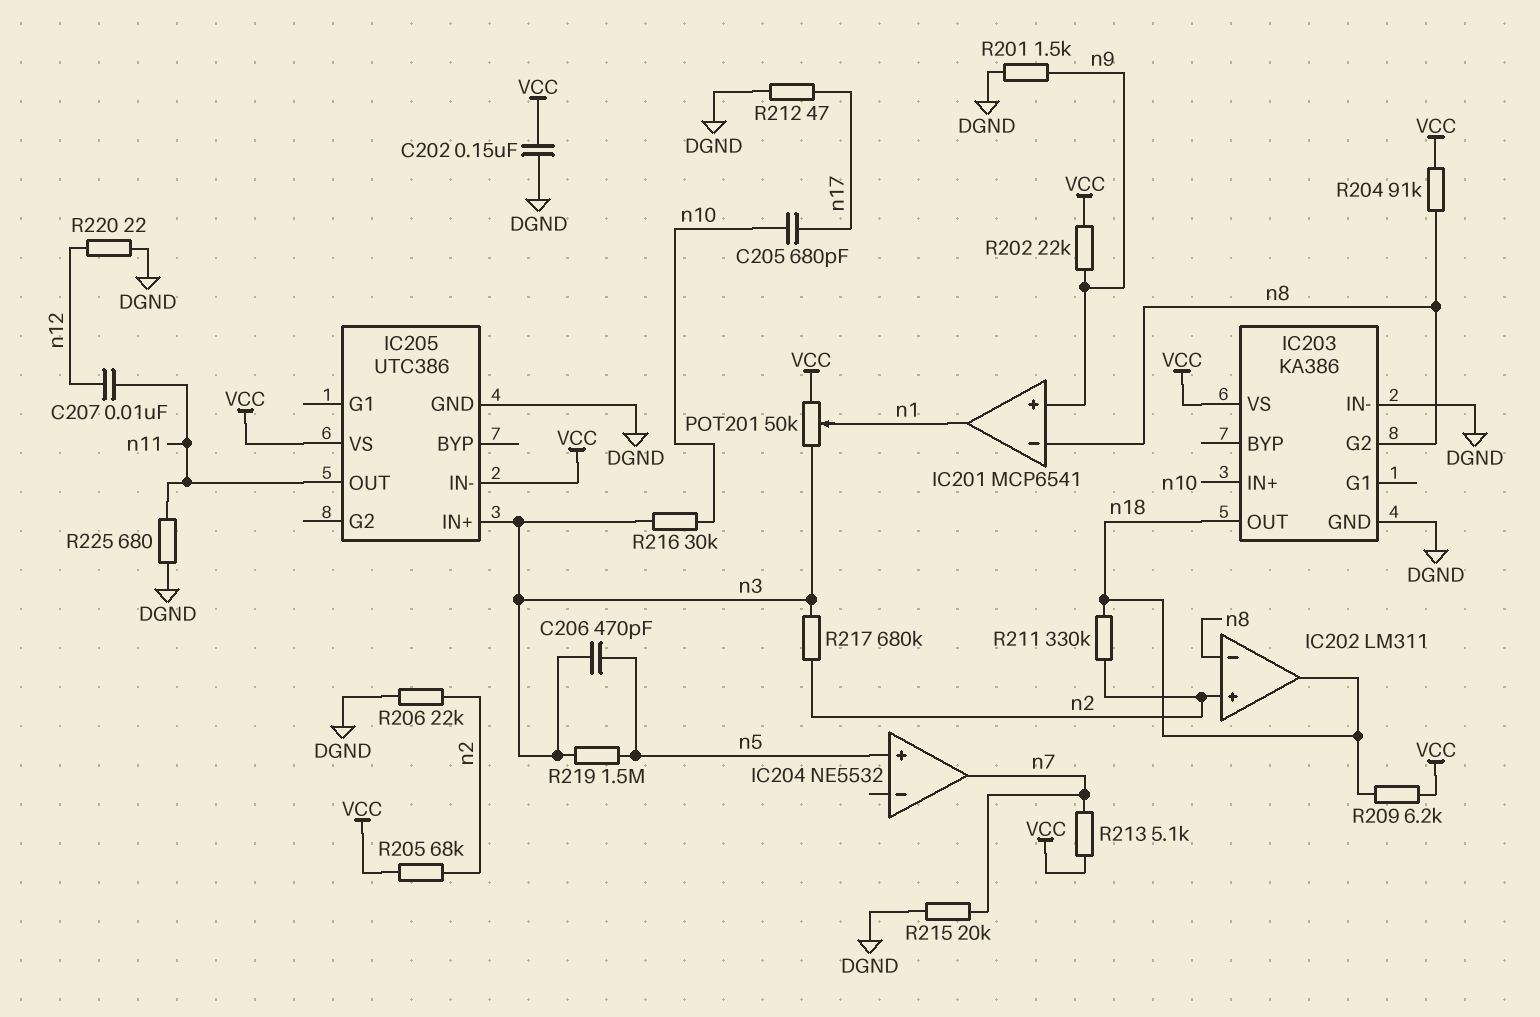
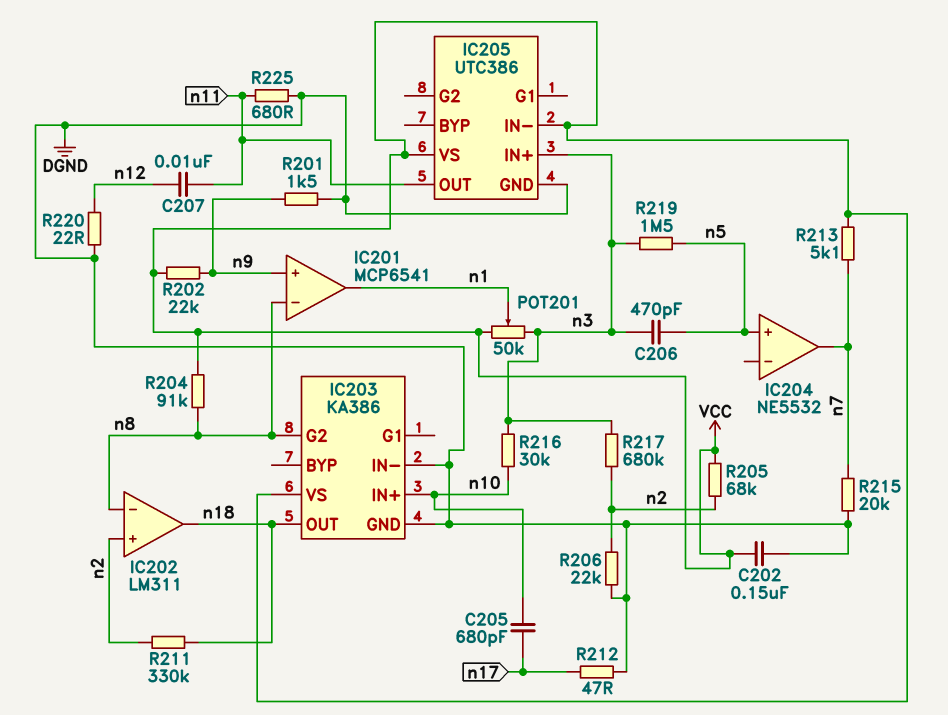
R209: 6.2k (VCC, n18) -> none

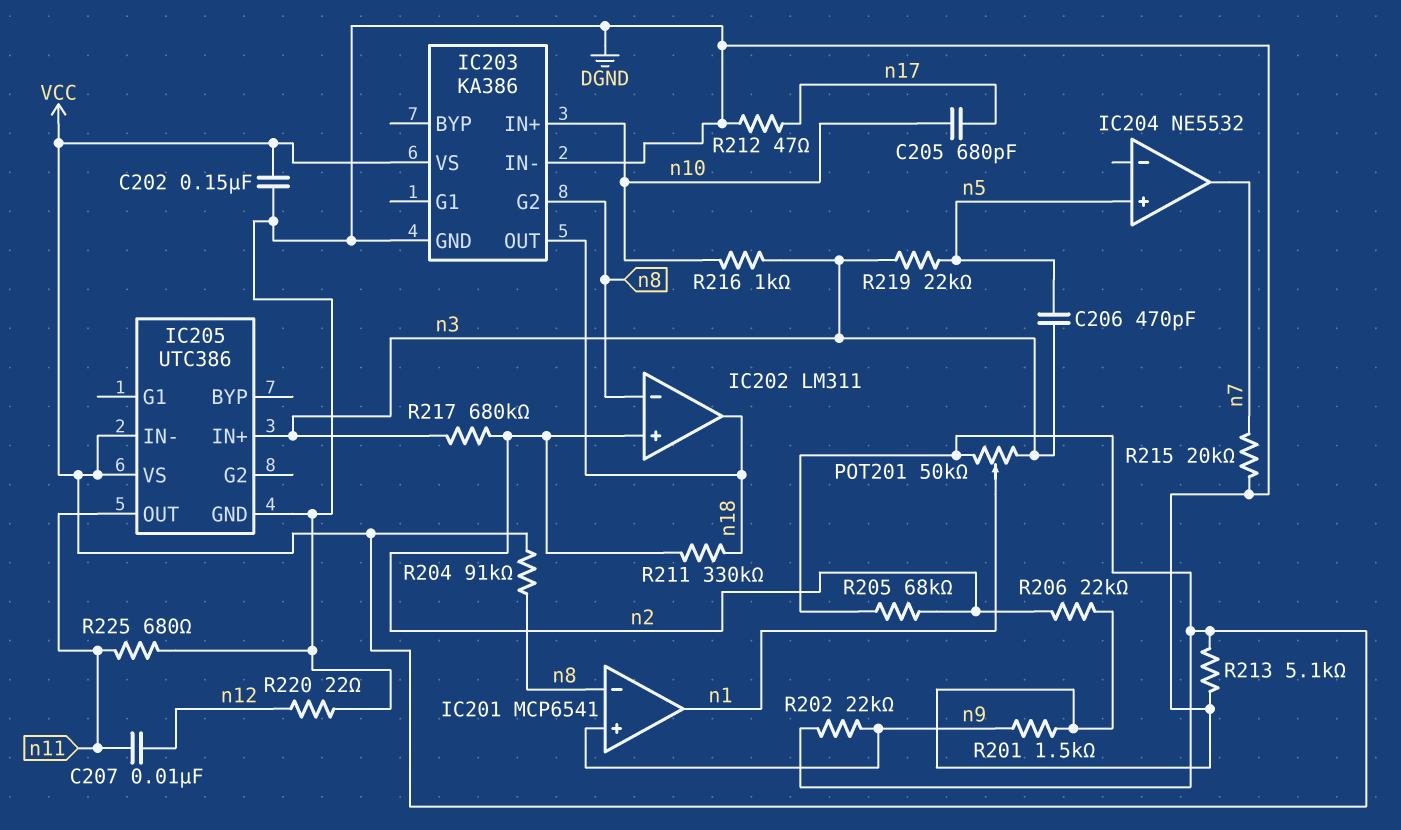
R213: 5.1k (VCC, n7) -> 5.1k (DGND, VCC)
R216: 30k (n3, n10) -> 1k (n3, n10)
R219: 1.5M (n3, n5) -> 22k (n3, n5)

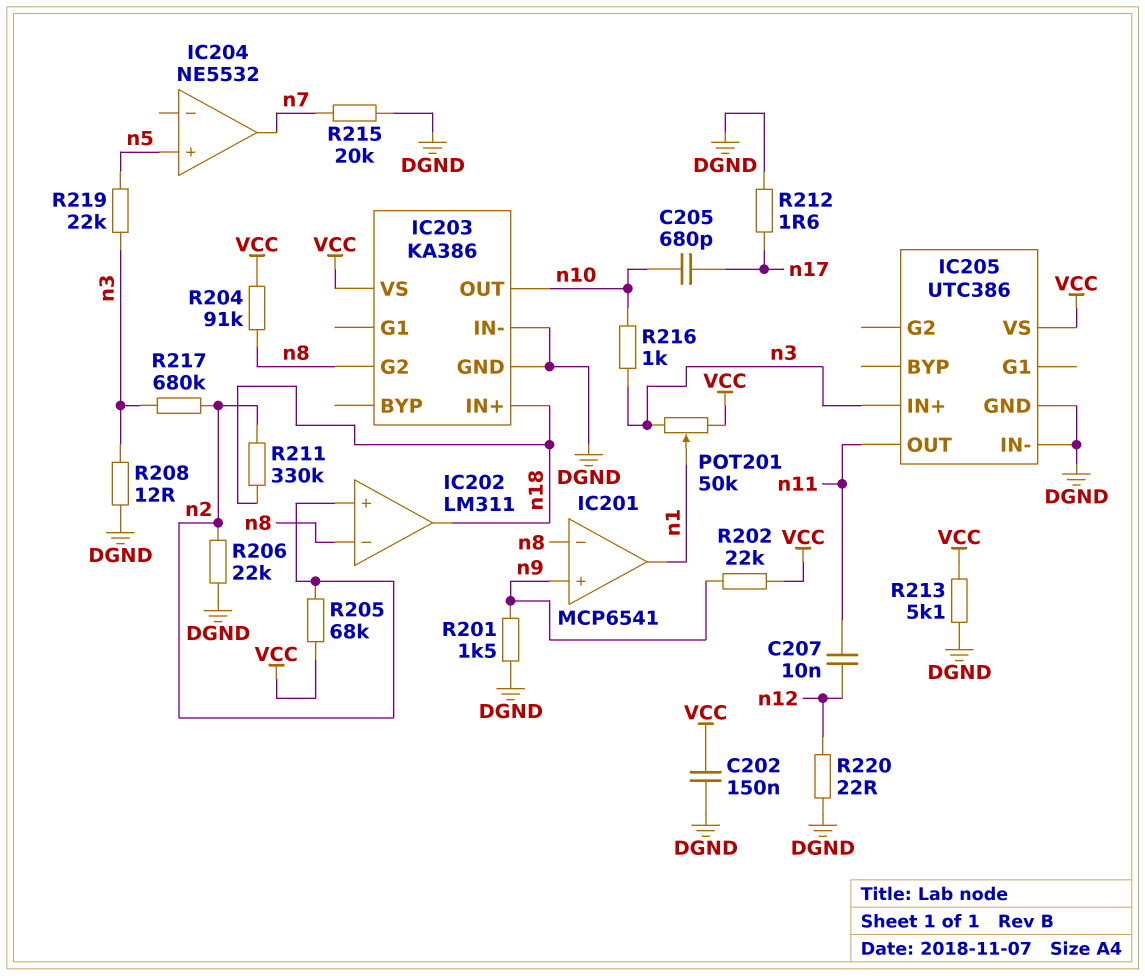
C206: 470pF (n3, n5) -> none
IC203 pin IN+: n10 -> n18
IC203 pin OUT: n18 -> n10
IC205 pin IN-: VCC -> DGND
R208: none -> 12 (DGND, n3)
R212: 47 (DGND, n17) -> 1.6 (DGND, n17)
R225: 680 (DGND, n11) -> none

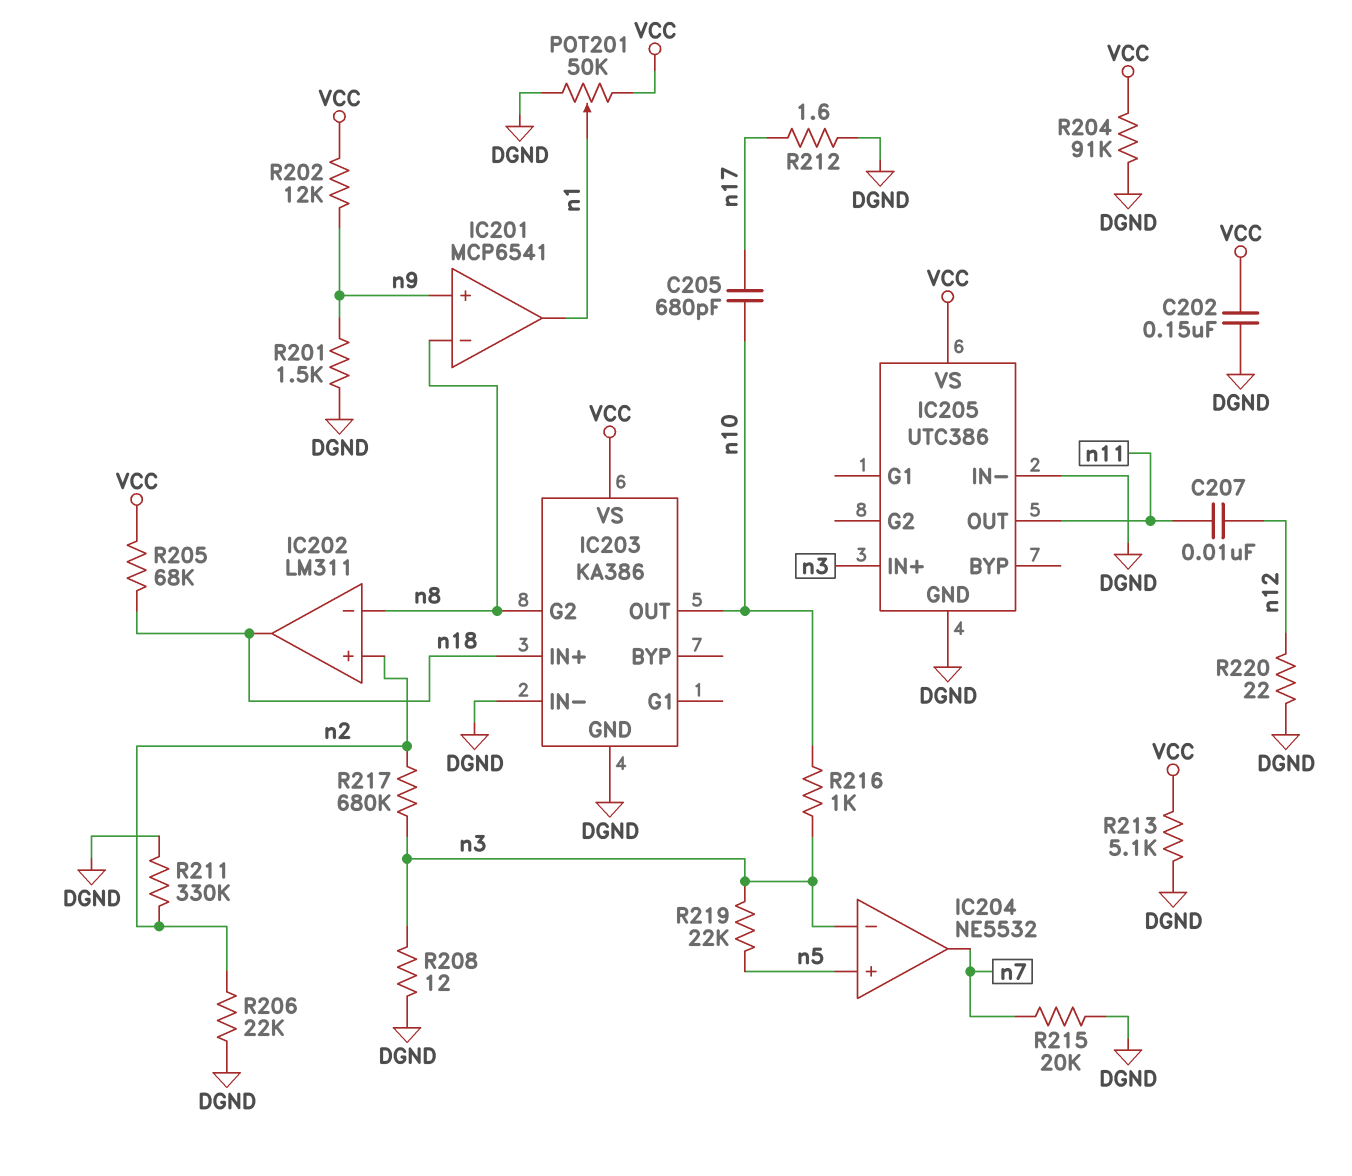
IC204 pin in-: none -> n3
POT201: 50k (VCC, n3, wiper n1) -> 50k (DGND, VCC, wiper n1)
R202: 22k (VCC, n9) -> 12k (VCC, n9)
R204: 91k (VCC, n8) -> 91k (DGND, VCC)
R205: 68k (VCC, n2) -> 68k (VCC, n18)
R211: 330k (n2, n18) -> 330k (DGND, n2)

